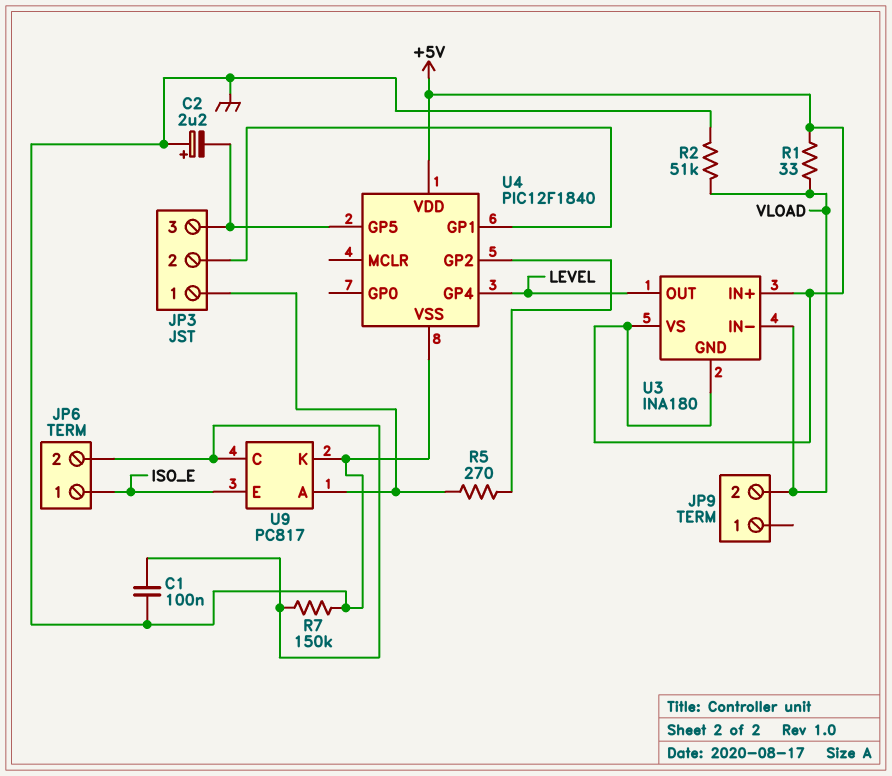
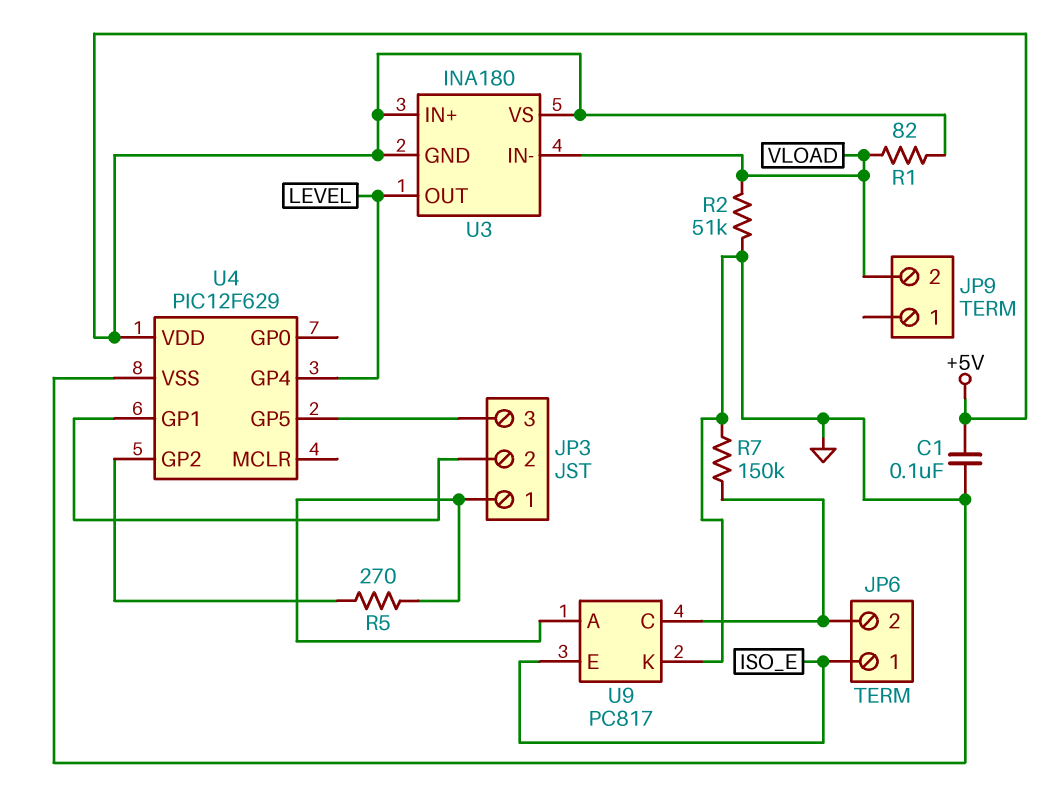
C1: 100nF (GND, JP6/2) -> 100nF (+5V, GND)
C2: 2.2uF (plus GND, minus JP3/3) -> none
R1: 33 (+5V, VLOAD) -> 82 (+5V, VLOAD)
U4: PIC12F1840 -> PIC12F629

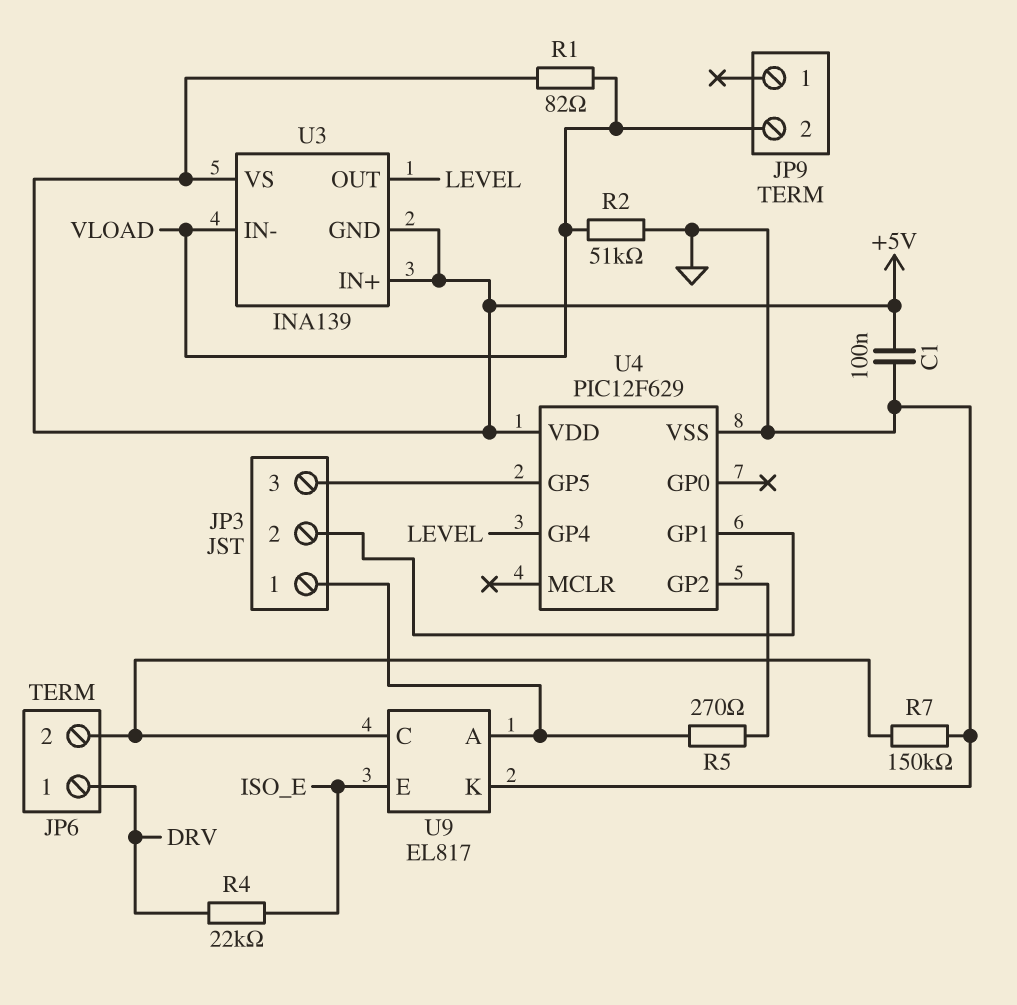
JP6 pin 1: ISO_E -> DRV
R4: none -> 22k (DRV, ISO_E)
U3: INA180 -> INA139
U9: PC817 -> EL817

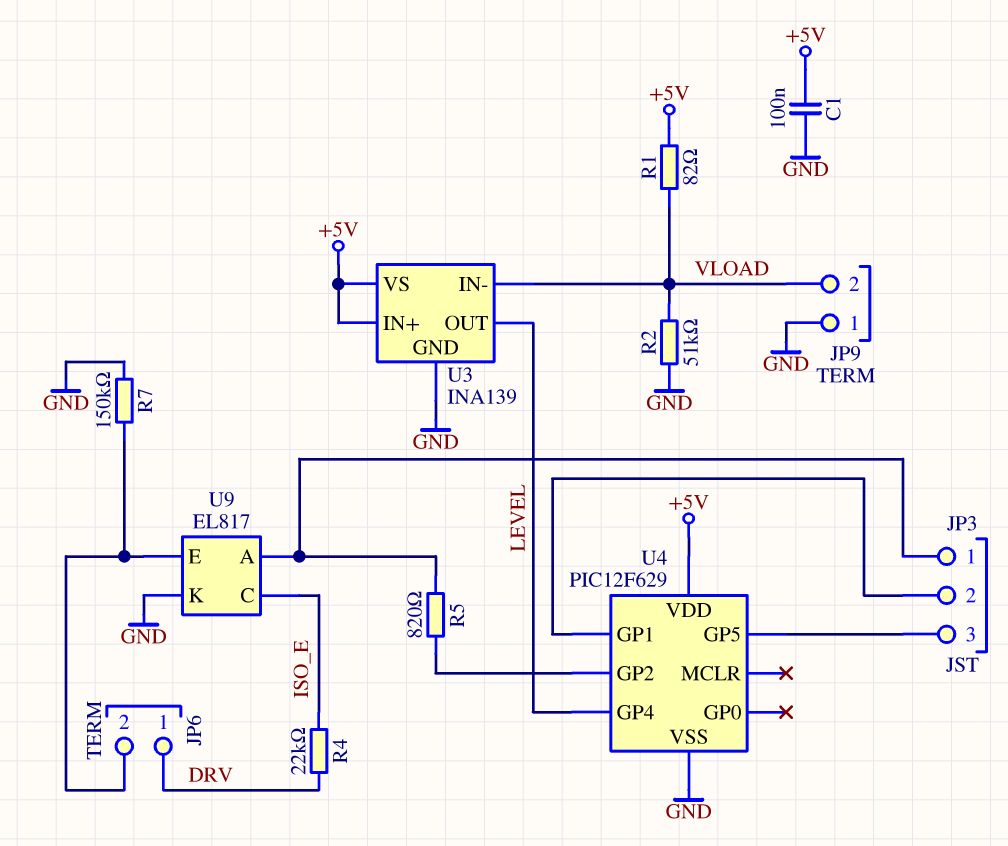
JP9 pin 1: none -> GND
R5: 270 (JP3/1, U4/GP2) -> 820 (JP3/1, U4/GP2)
U3 pin GND: +5V -> GND
U9 pin C: JP6/2 -> ISO_E
U9 pin E: ISO_E -> JP6/2

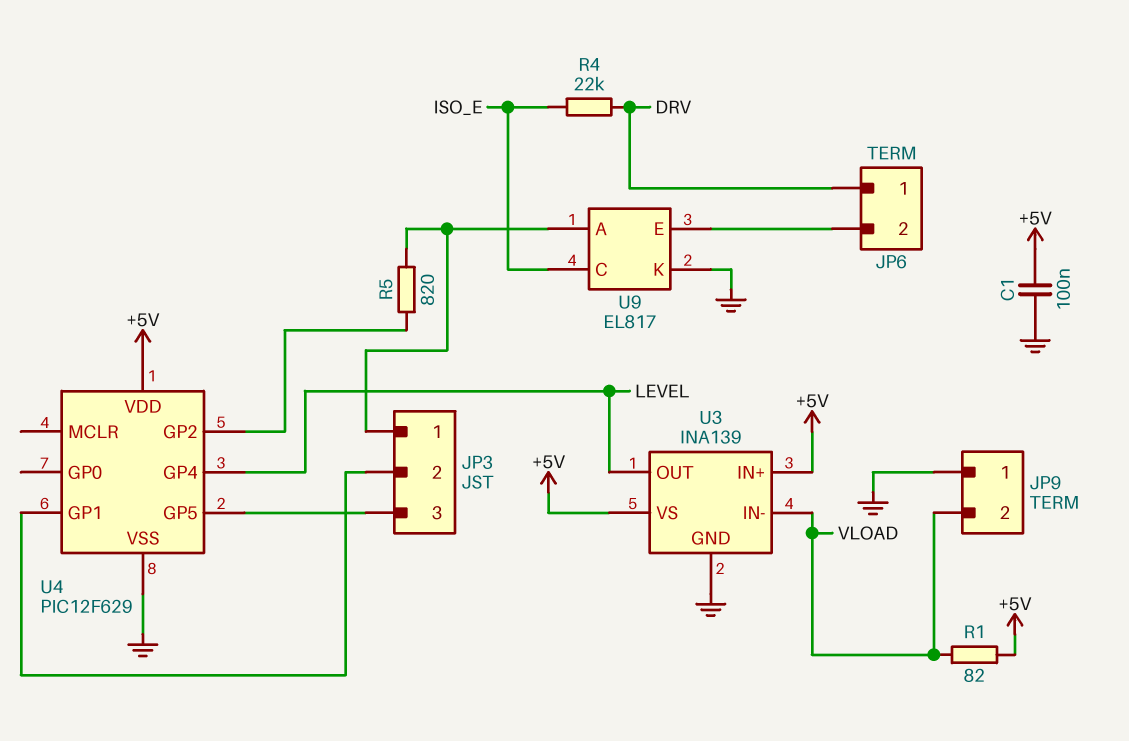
R2: 51k (GND, VLOAD) -> none
R7: 150k (GND, JP6/2) -> none

